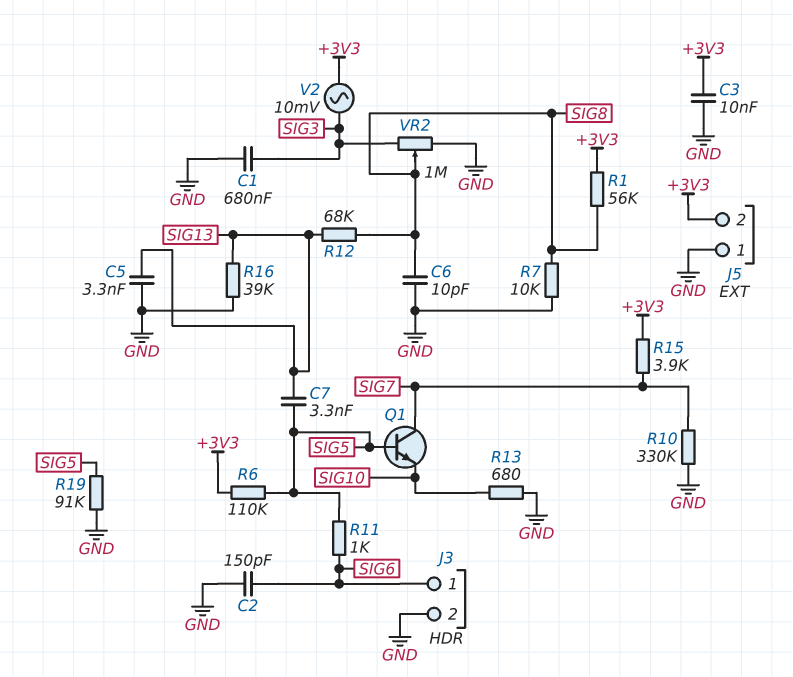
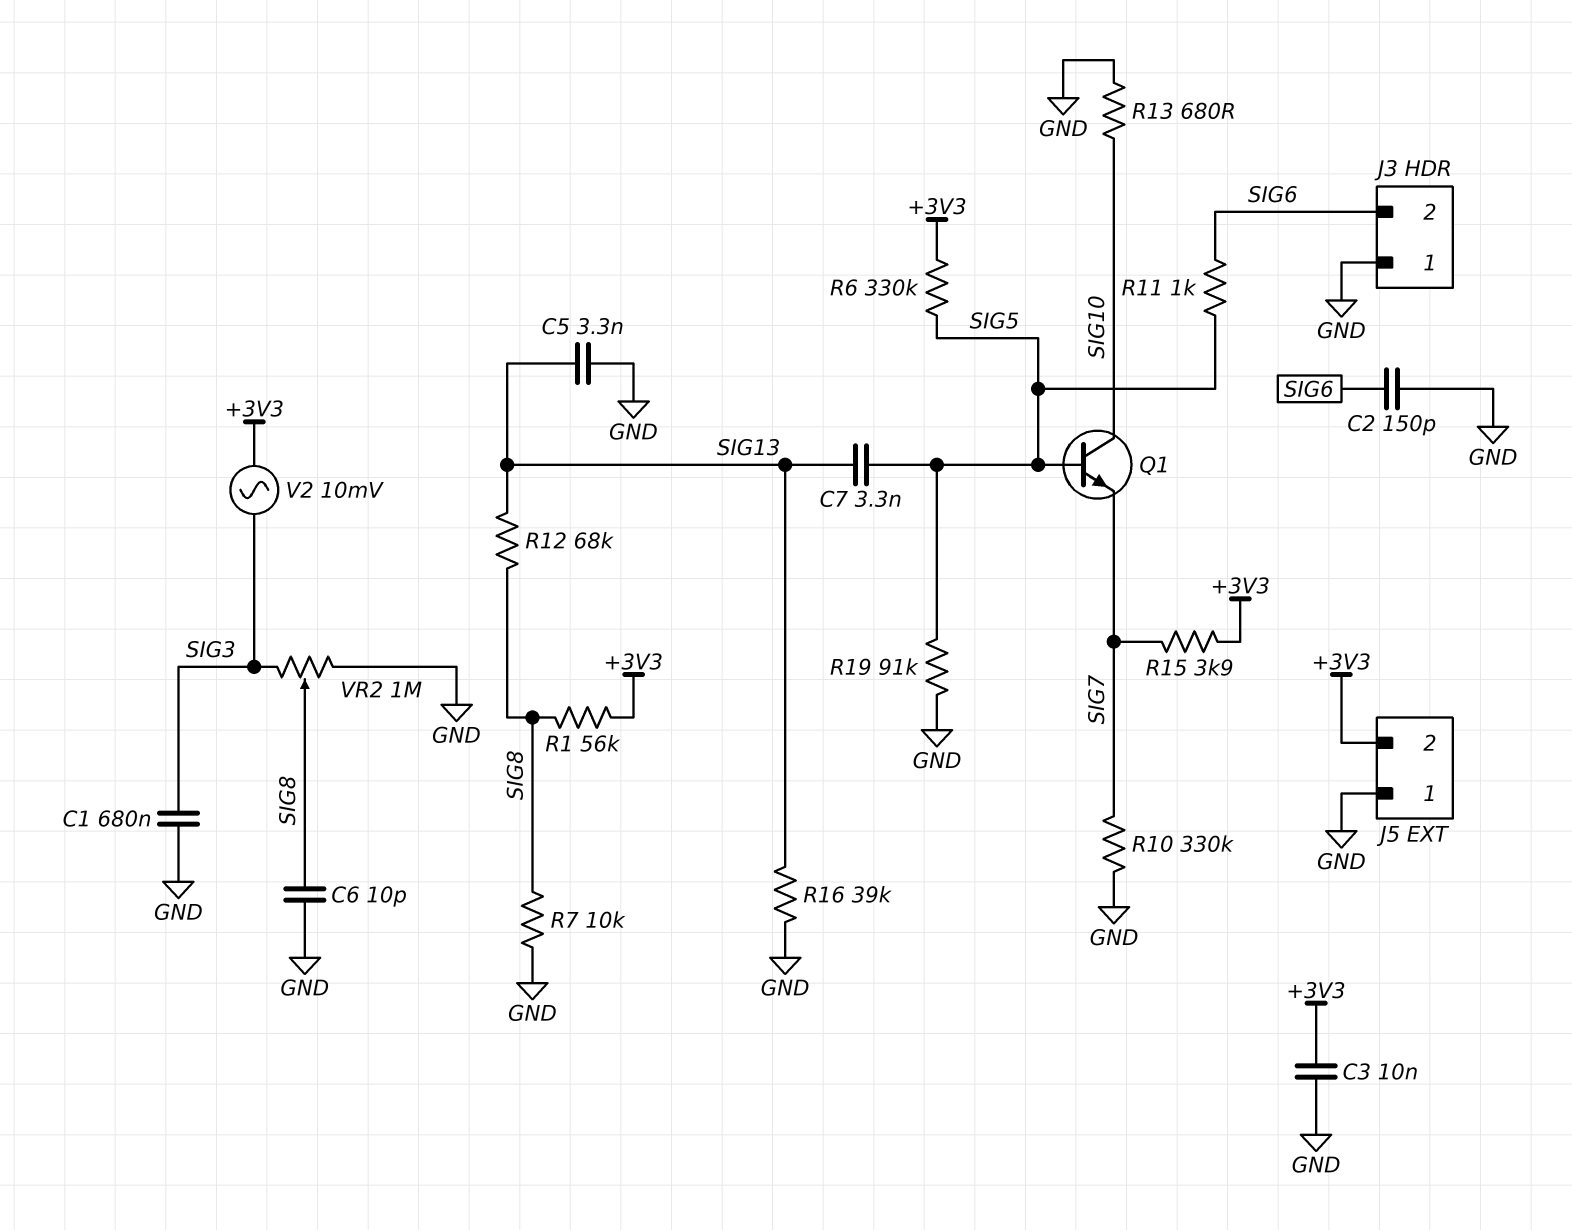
J3 pin 1: SIG6 -> GND
J3 pin 2: GND -> SIG6
Q1: NPN (B SIG5, C SIG7, E SIG10) -> NPN (B SIG5, C SIG10, E SIG7)
R6: 110k (+3V3, SIG5) -> 330k (+3V3, SIG5)

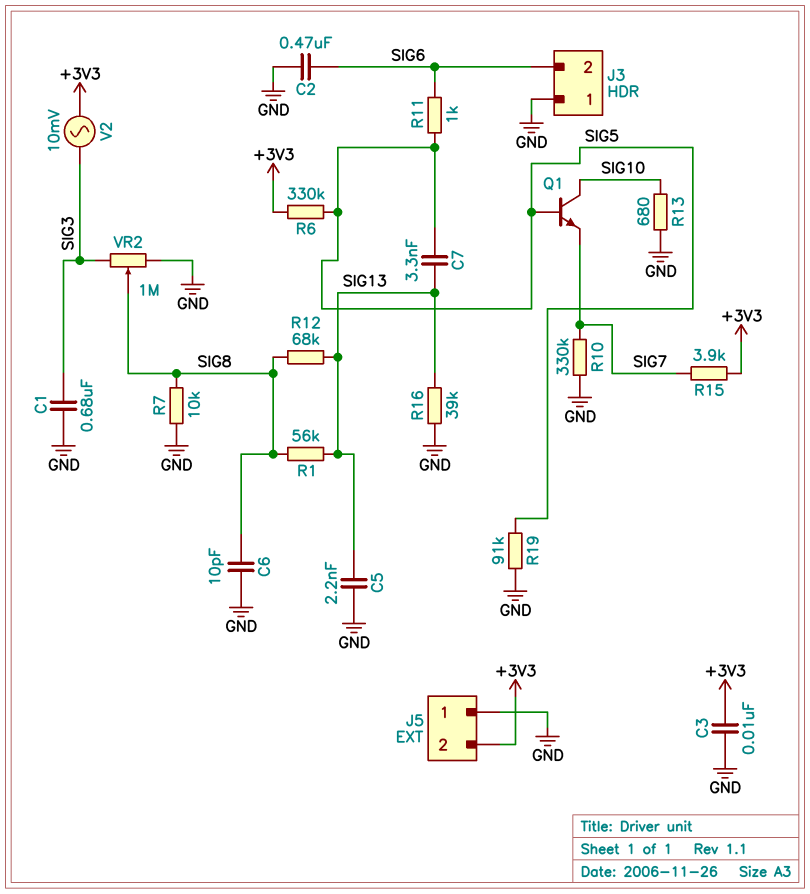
C2: 150pF (GND, SIG6) -> 470nF (GND, SIG6)
C5: 3.3nF (GND, SIG13) -> 2.2nF (GND, SIG13)
R1: 56k (+3V3, SIG8) -> 56k (SIG8, SIG13)

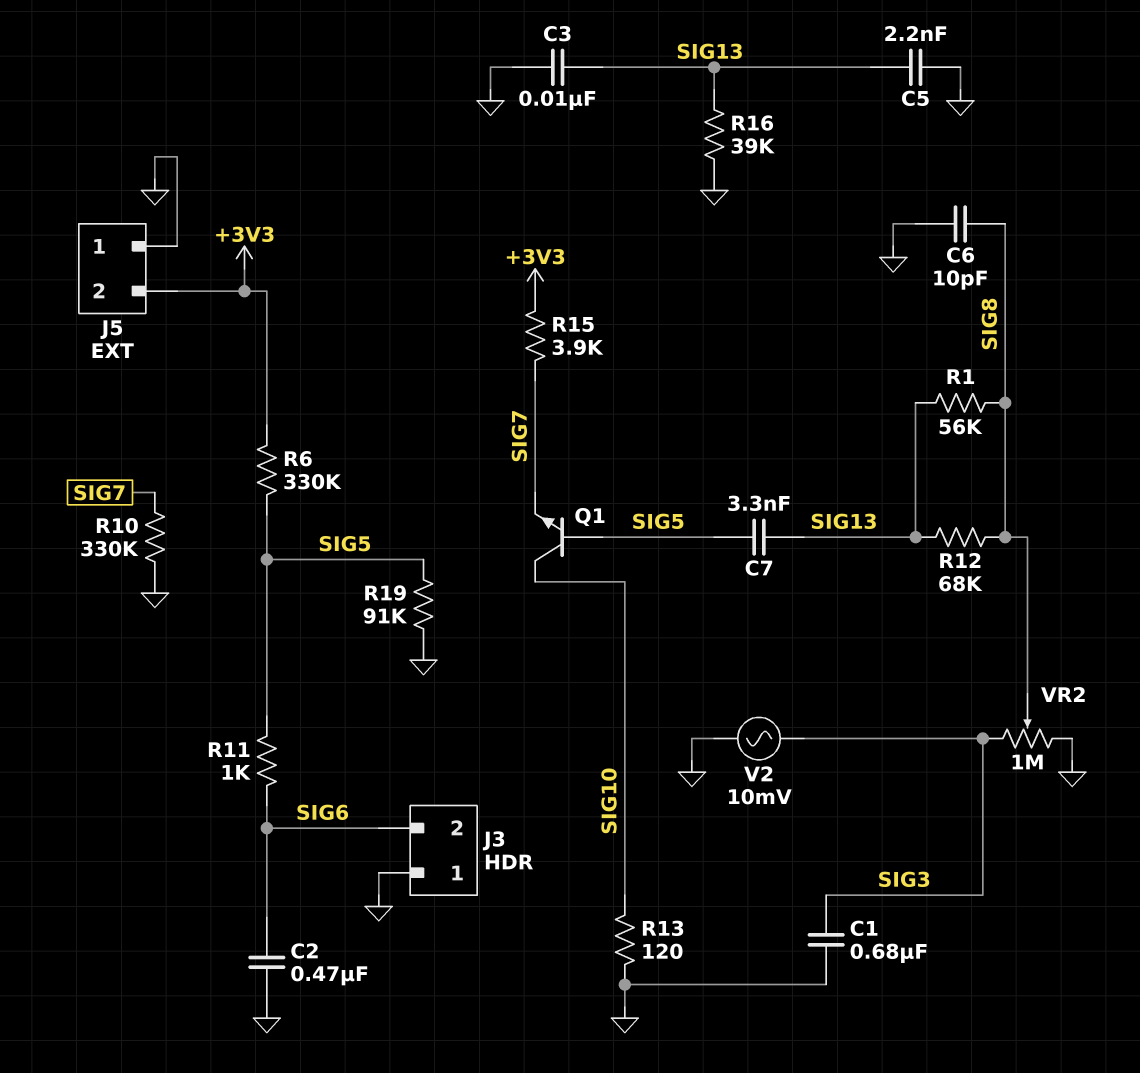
C3: 10nF (+3V3, GND) -> 10nF (GND, SIG13)
R7: 10k (GND, SIG8) -> none
R13: 680 (GND, SIG10) -> 120 (GND, SIG10)
V2: AC 10mV (+3V3, SIG3) -> AC 10mV (GND, SIG3)

